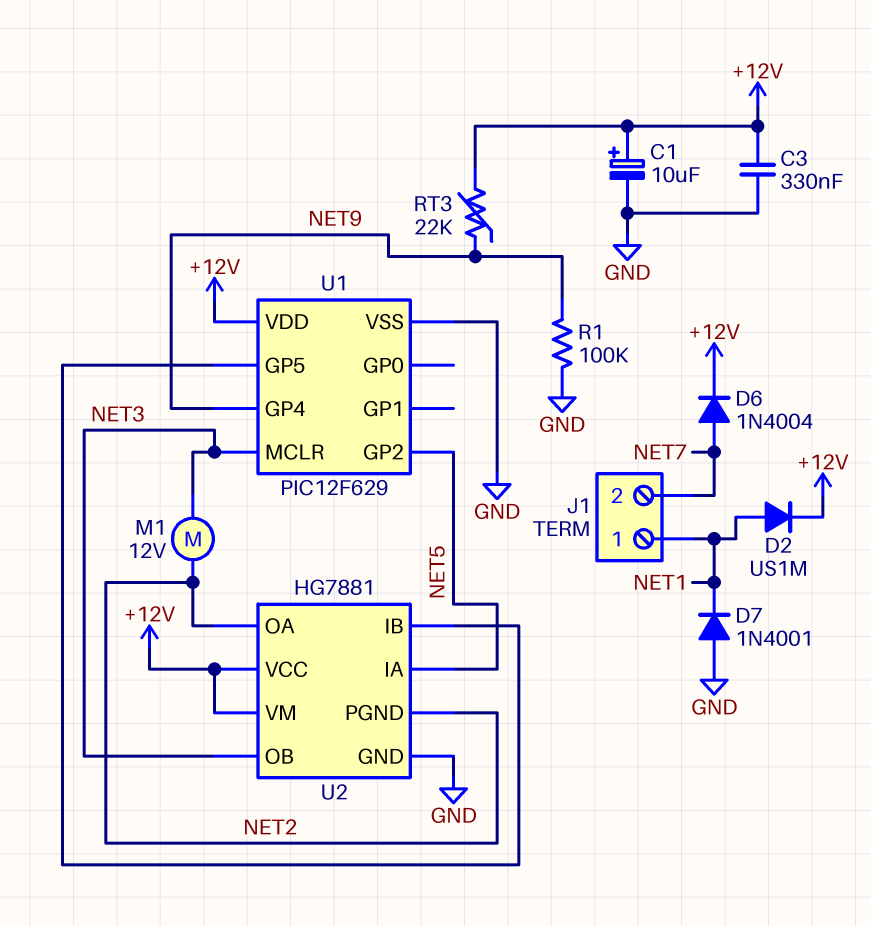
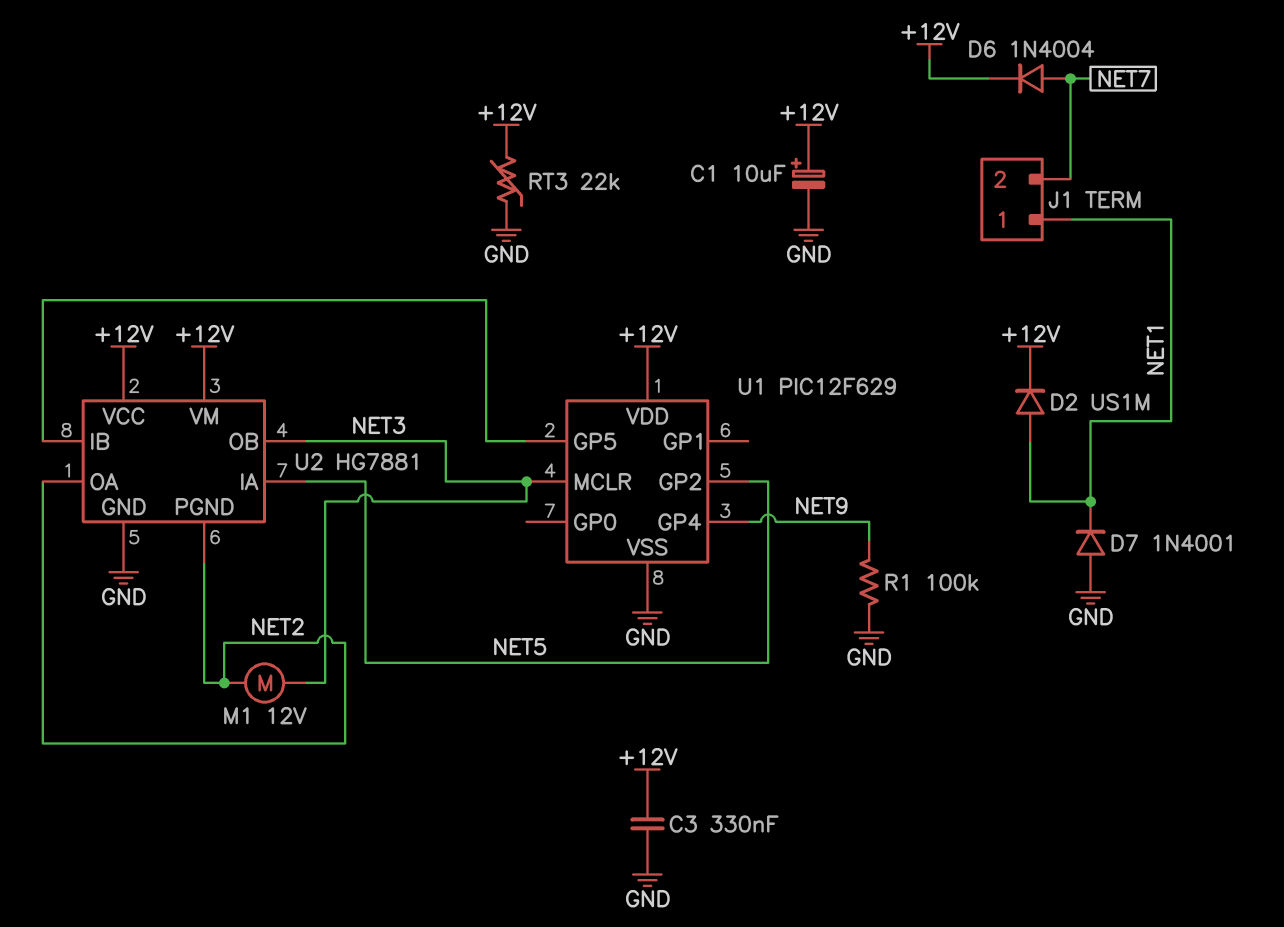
RT3: 22k (+12V, NET9) -> 22k (+12V, GND)

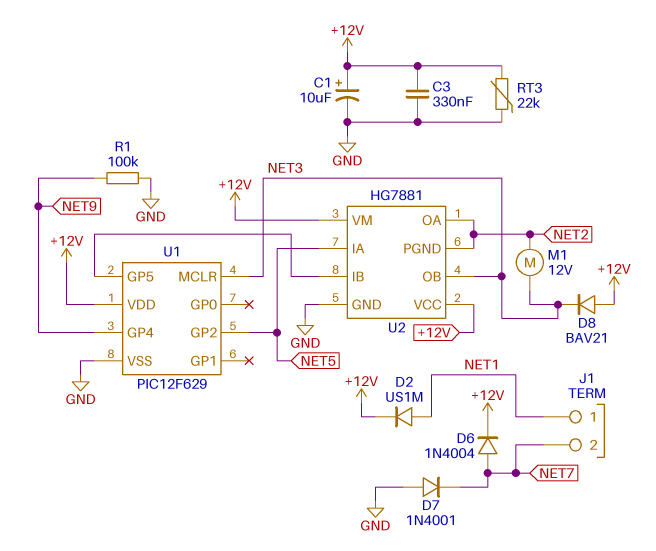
D7: diode 1N4001 (A GND, K NET1) -> diode 1N4001 (A GND, K NET7)
D8: none -> diode BAV21 (A +12V, K NET3)

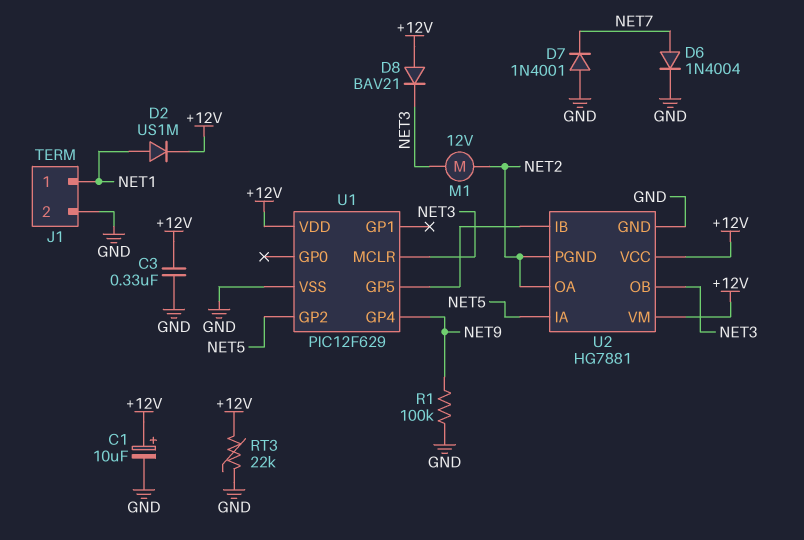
D6: diode 1N4004 (A NET7, K +12V) -> diode 1N4004 (A NET7, K GND)
J1 pin 2: NET7 -> GND

